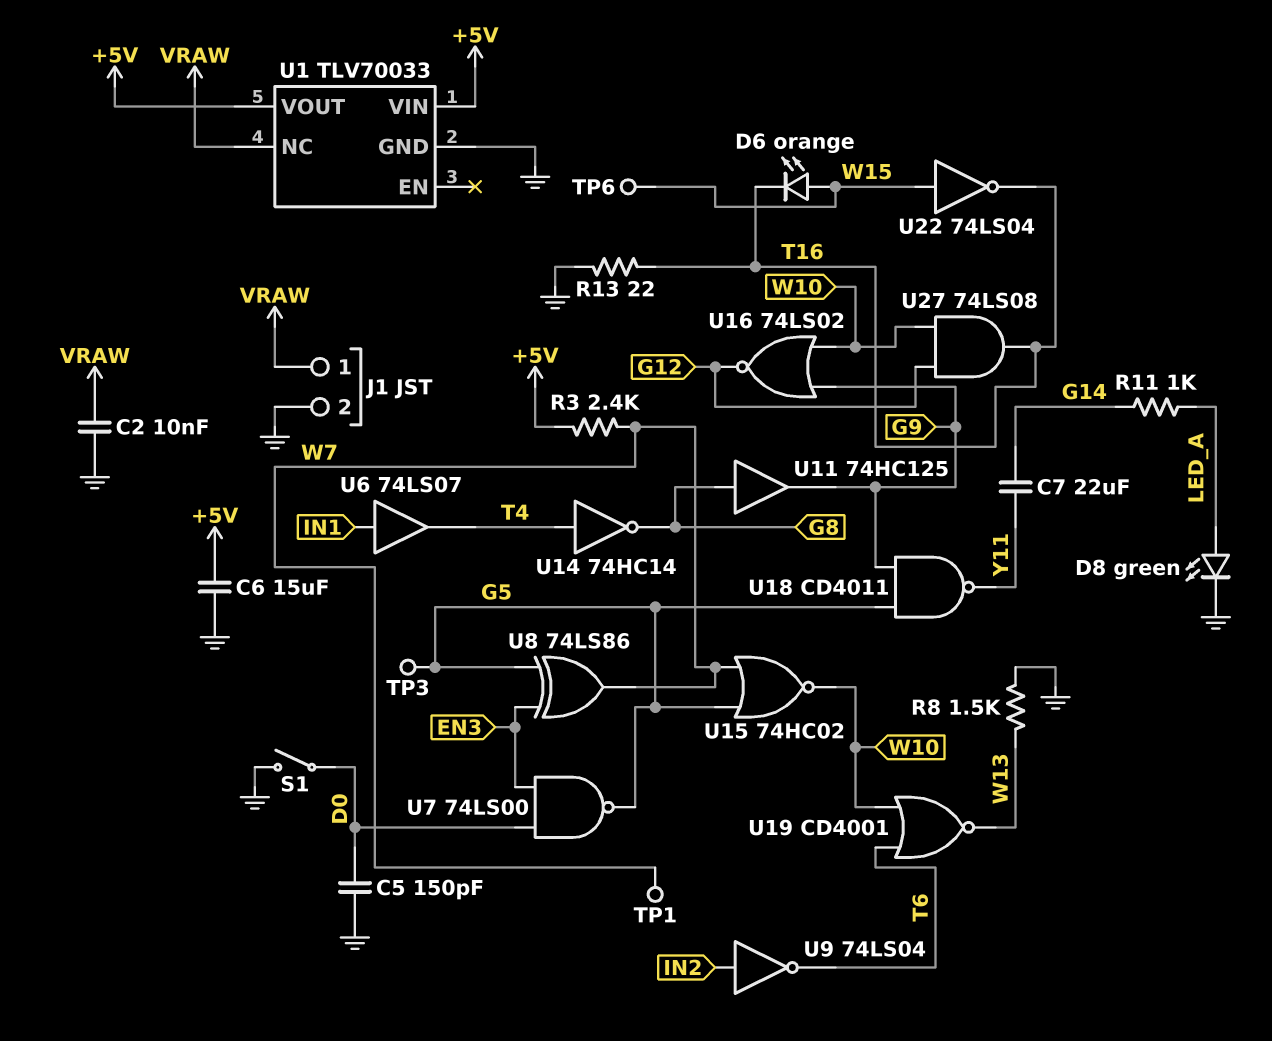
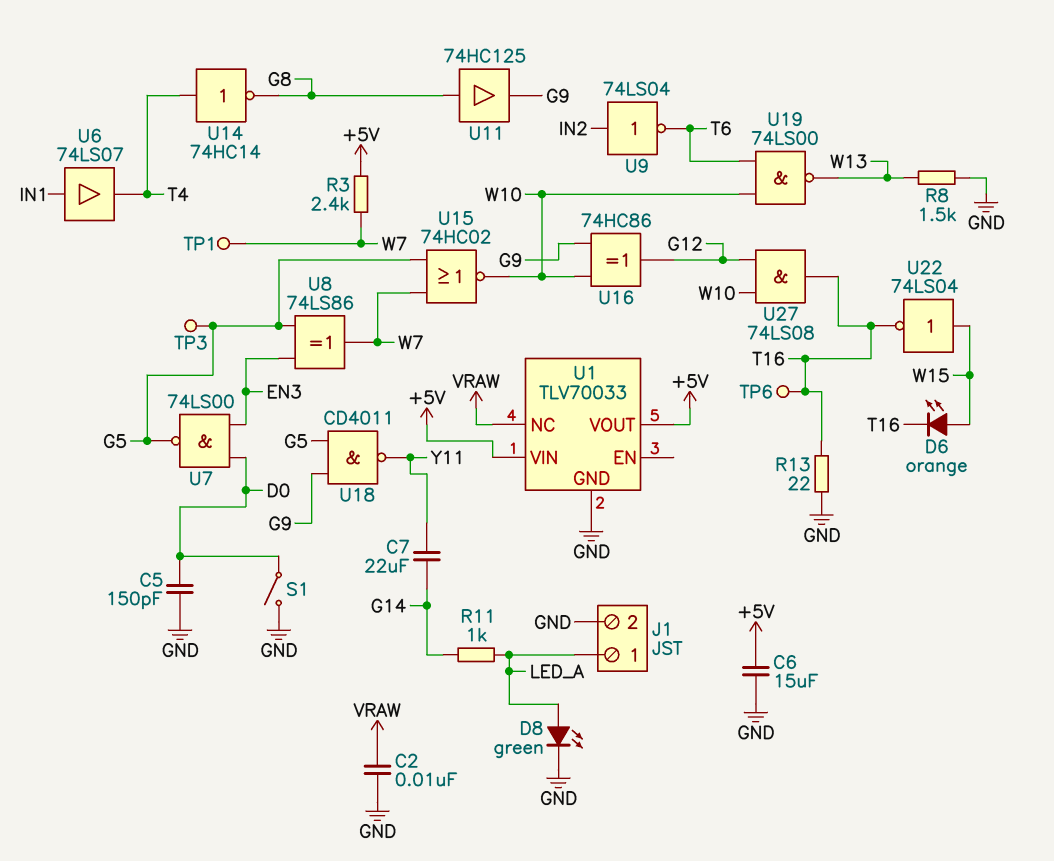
J1 pin 1: VRAW -> LED_A
TP6: test point (W15) -> test point (T16)
U16: NOR 74LS02 (in G9, in W10, out G12) -> XOR 74HC86 (in G9, in W10, out G12)
U19: NOR CD4001 (in T6, in W10, out W13) -> NAND 74LS00 (in T6, in W10, out W13)

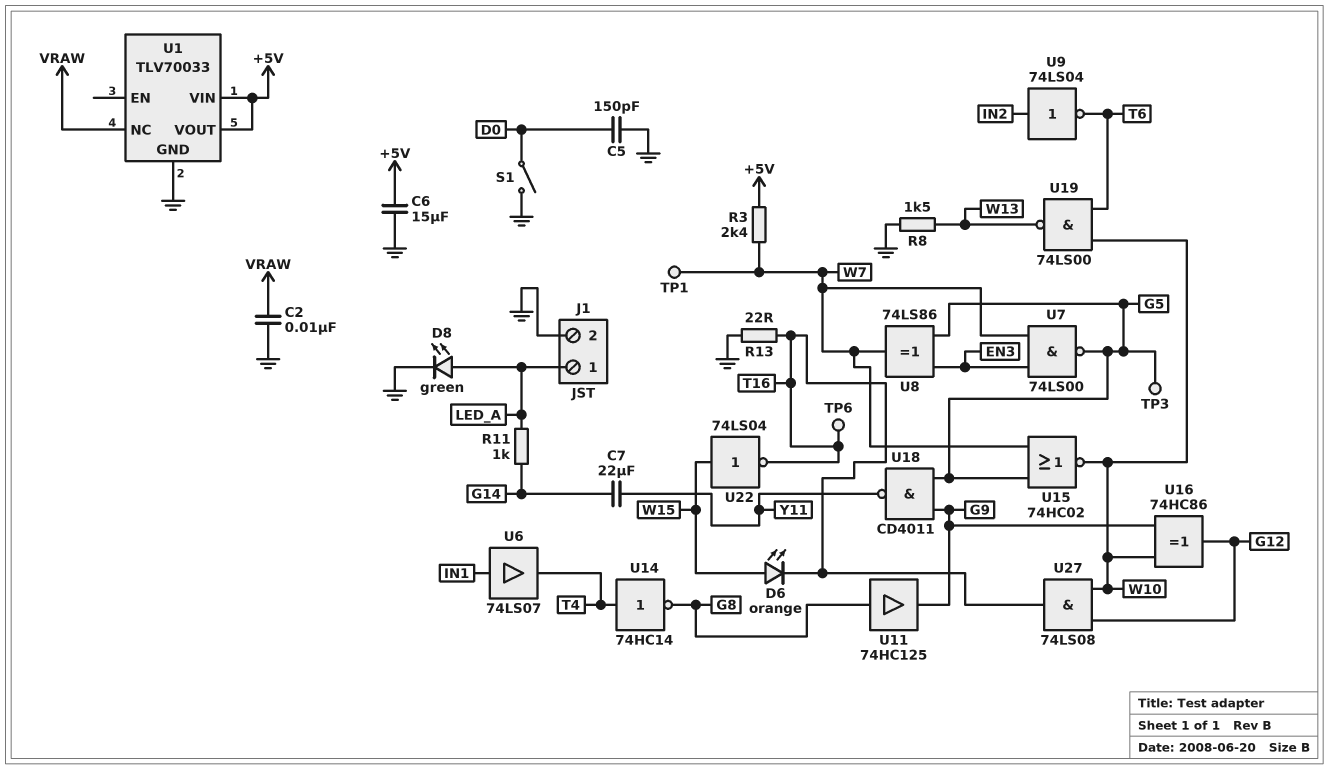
U7: NAND 74LS00 (in D0, in EN3, out G5) -> NAND 74LS00 (in EN3, in W7, out G5)

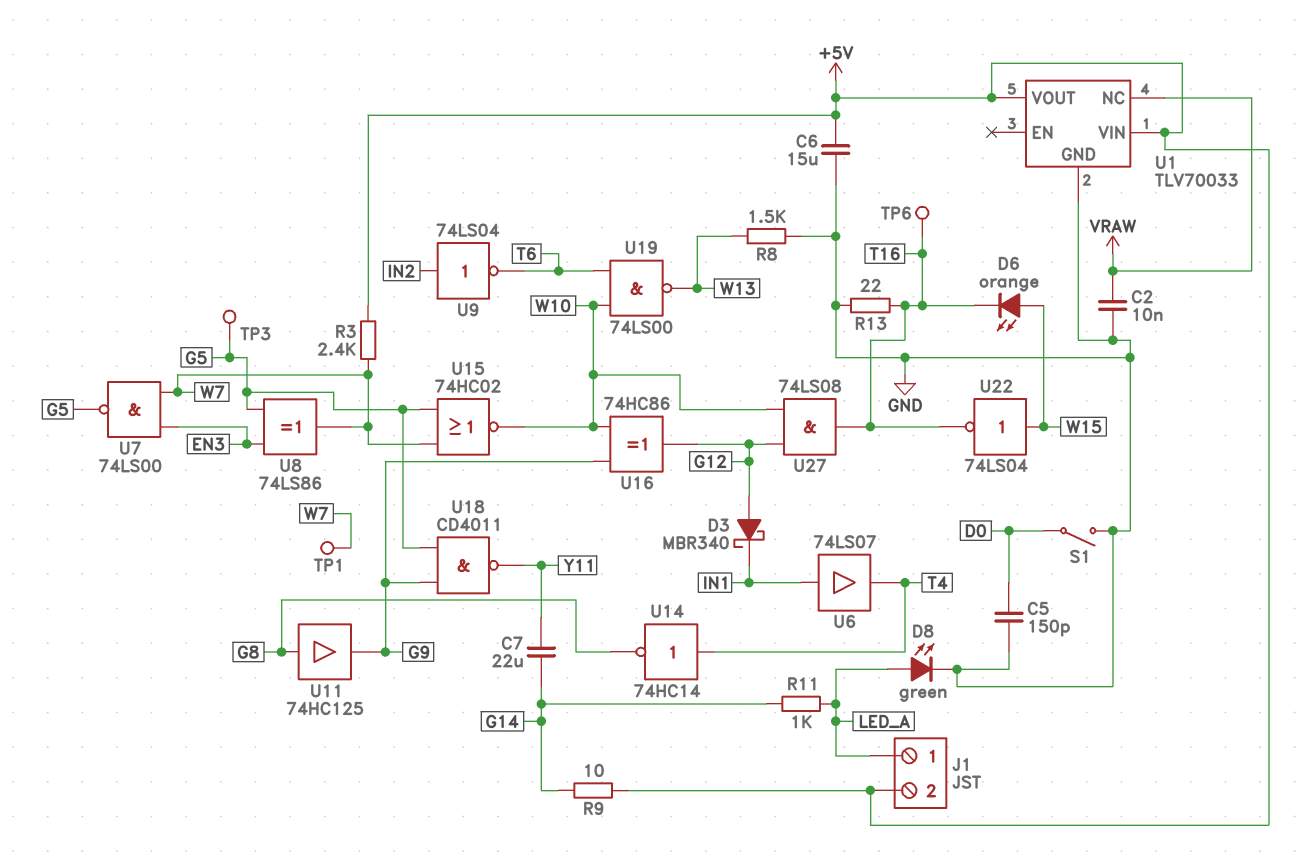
D3: none -> schottky MBR340 (A G12, K IN1)
J1 pin 2: GND -> +5V
R9: none -> 10 (+5V, G14)

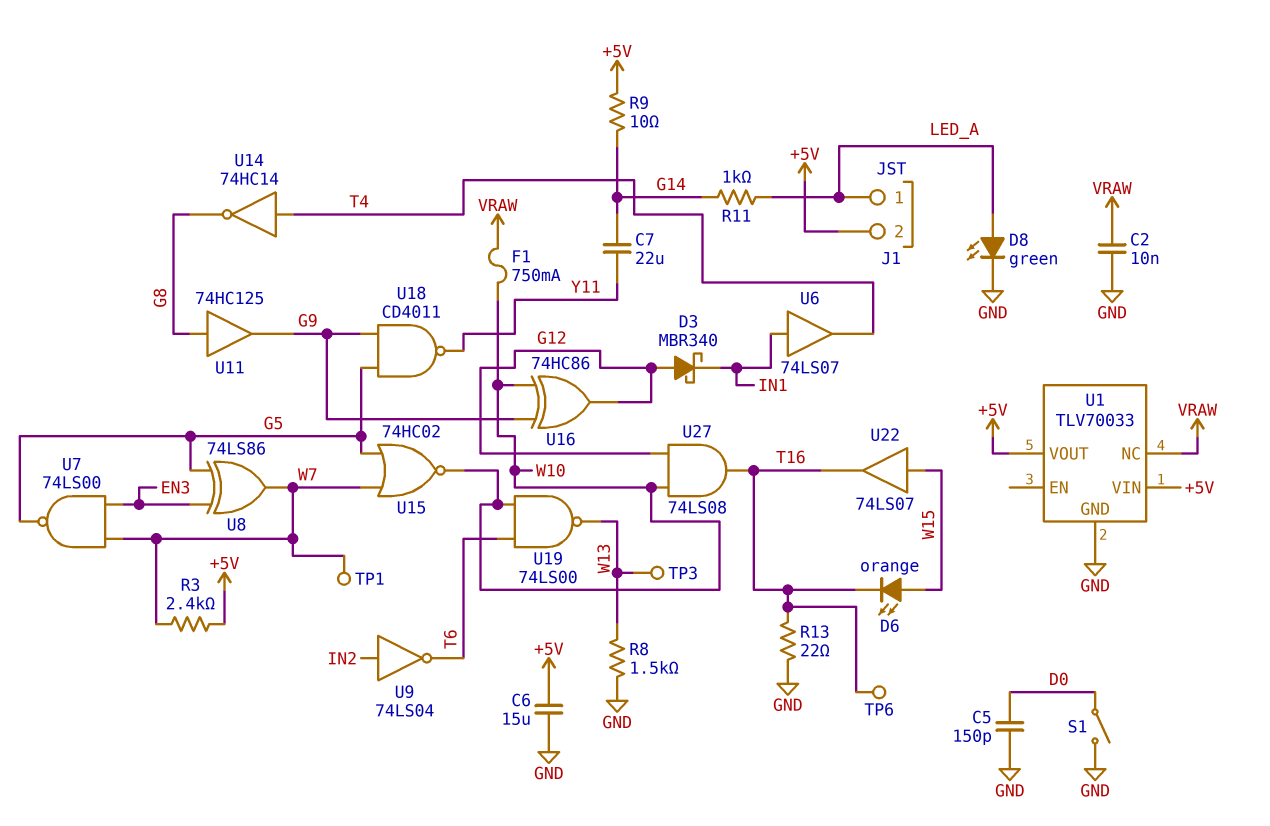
F1: none -> 750mA (VRAW, W10)
TP3: test point (G5) -> test point (W13)
U22: NOT 74LS04 (in W15, out T16) -> buffer 74LS07 (in W15, out T16)

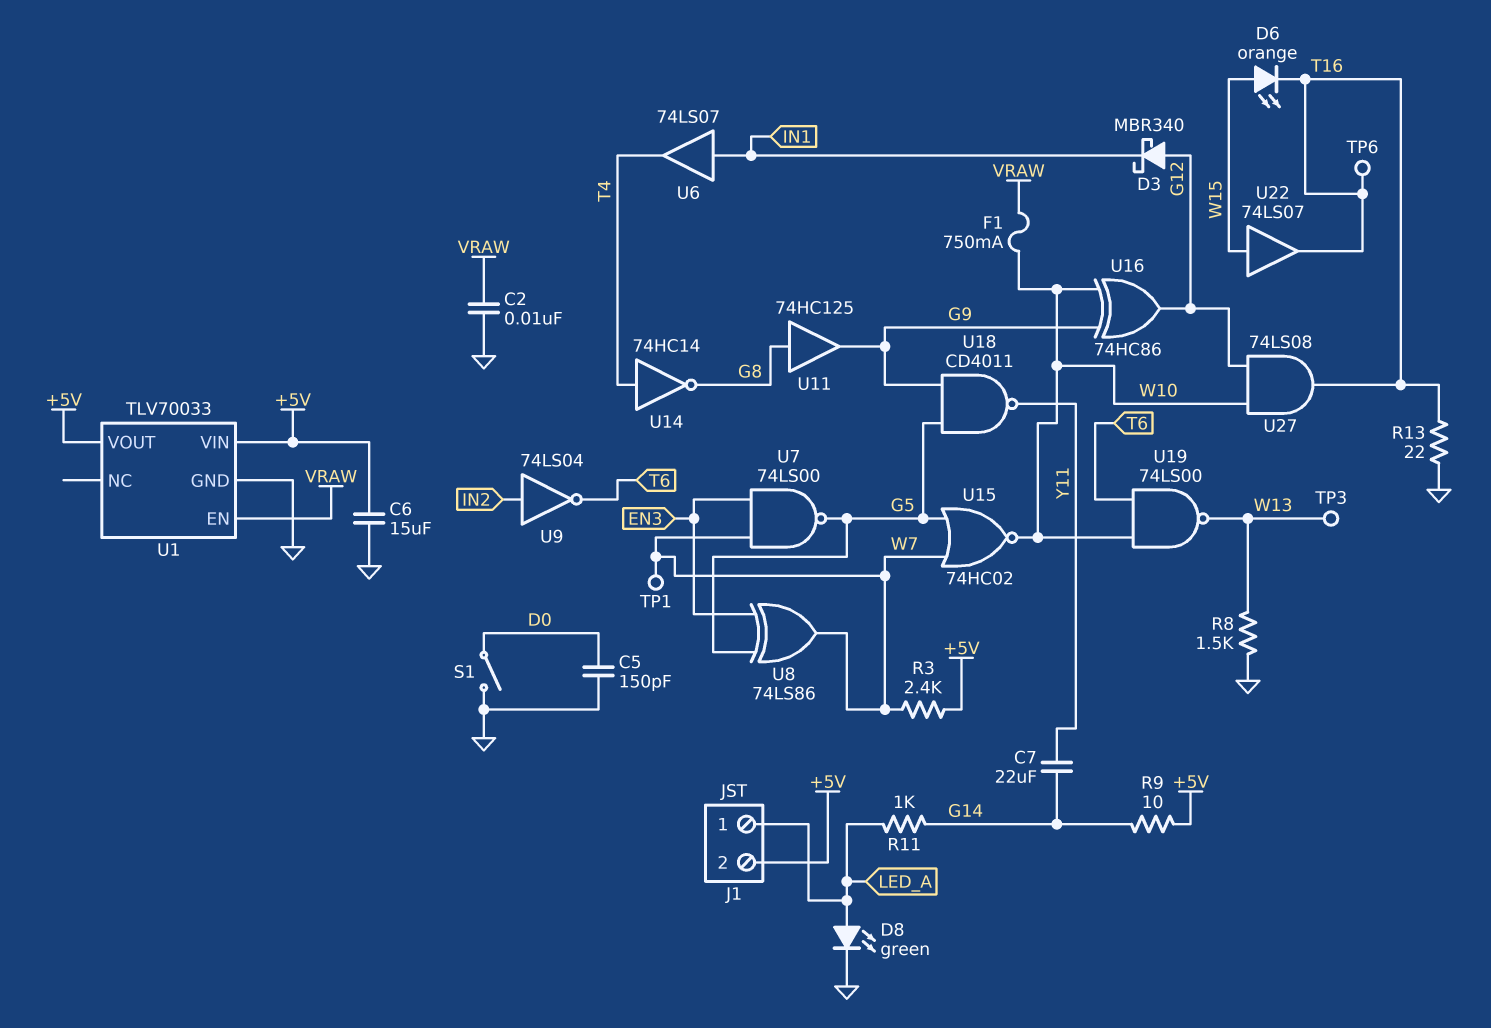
U1 pin EN: none -> VRAW
U1 pin NC: VRAW -> none

